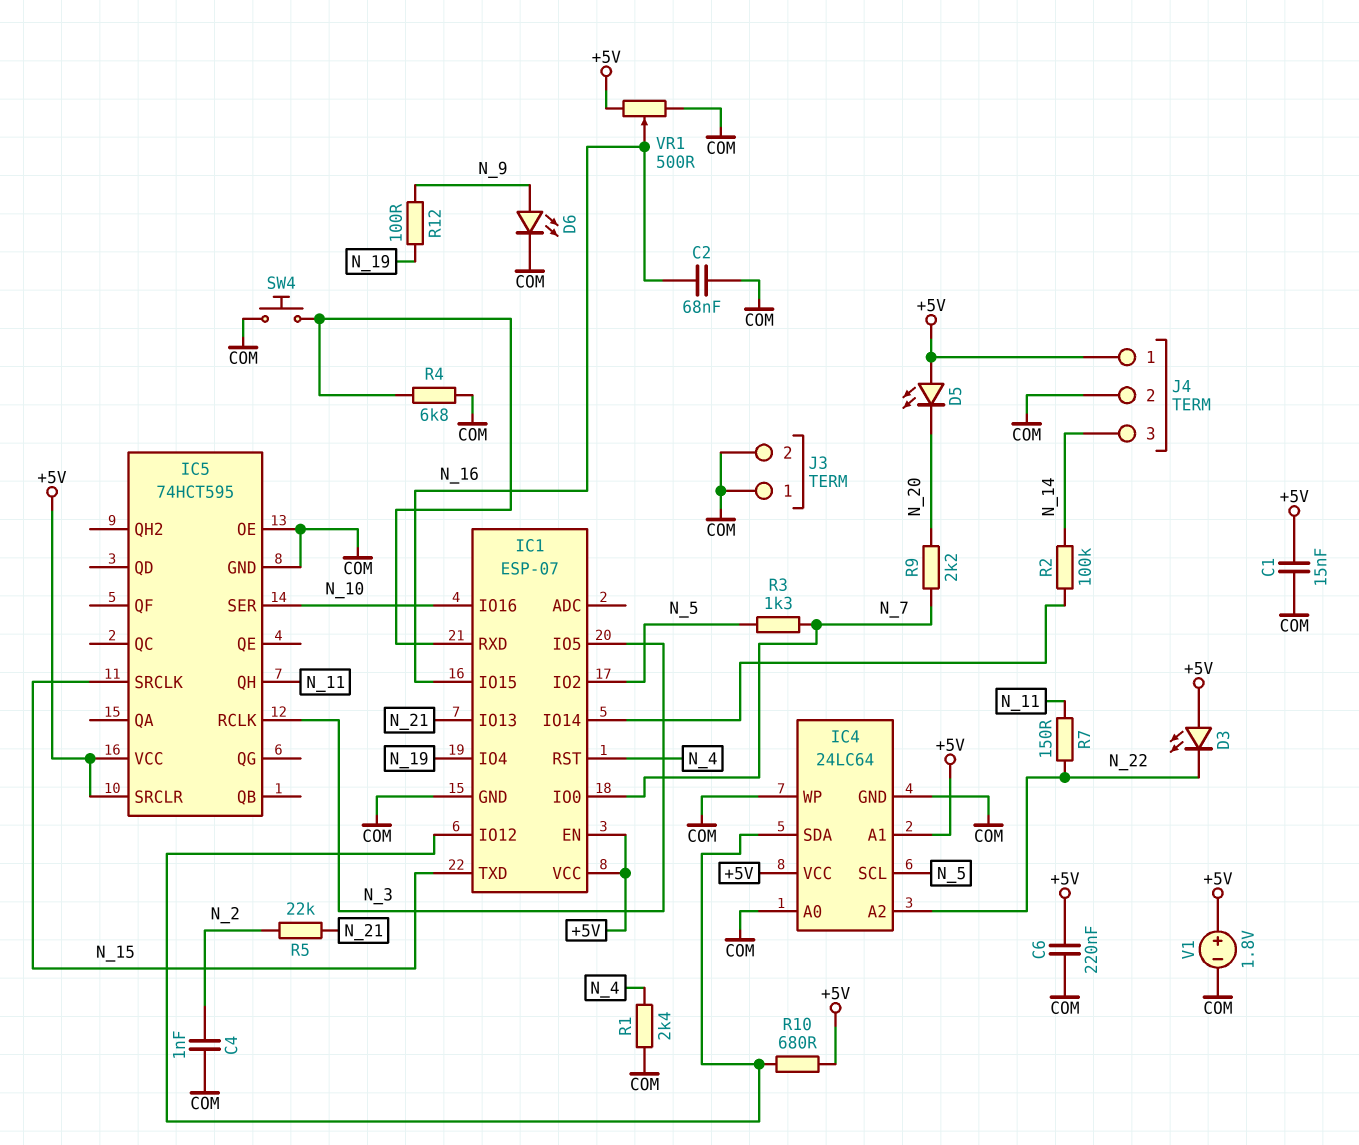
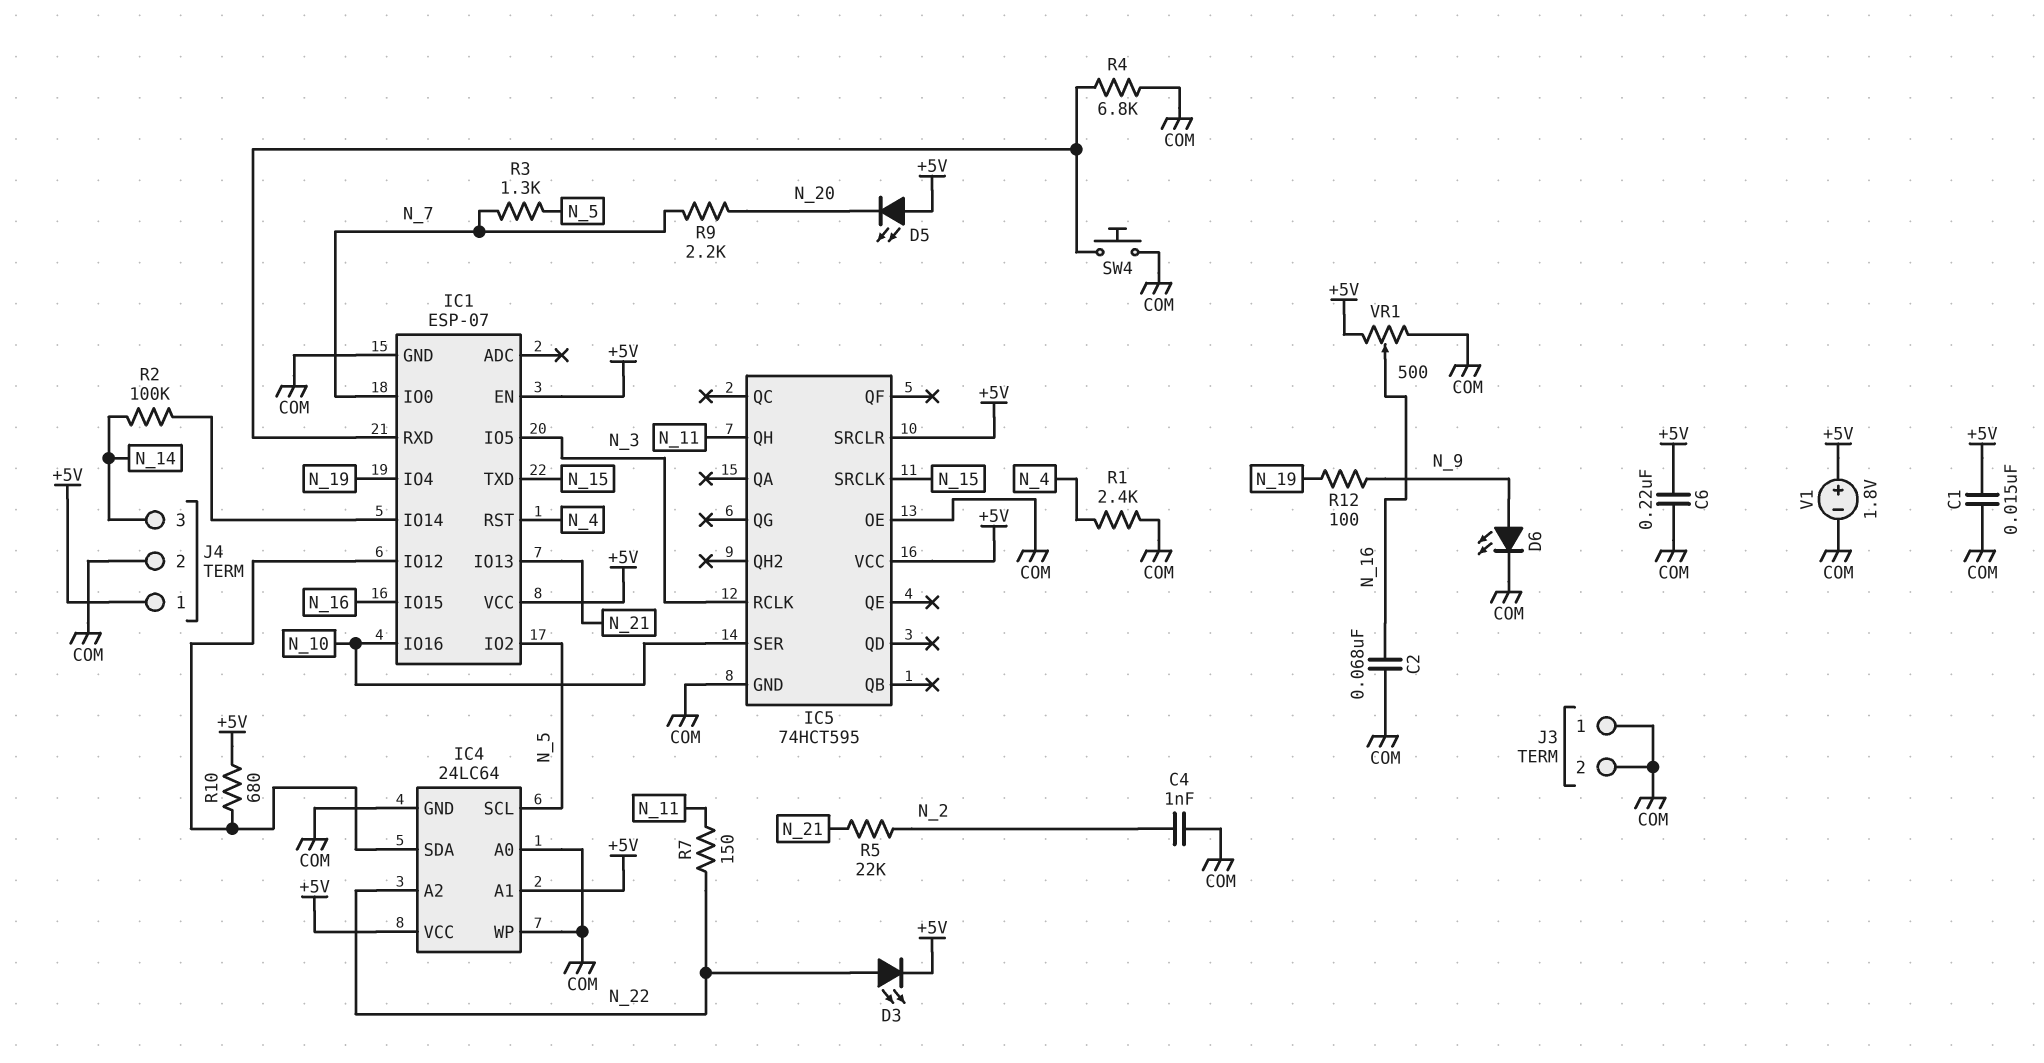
D3: LED (A +5V, K N_22) -> LED (A N_22, K +5V)

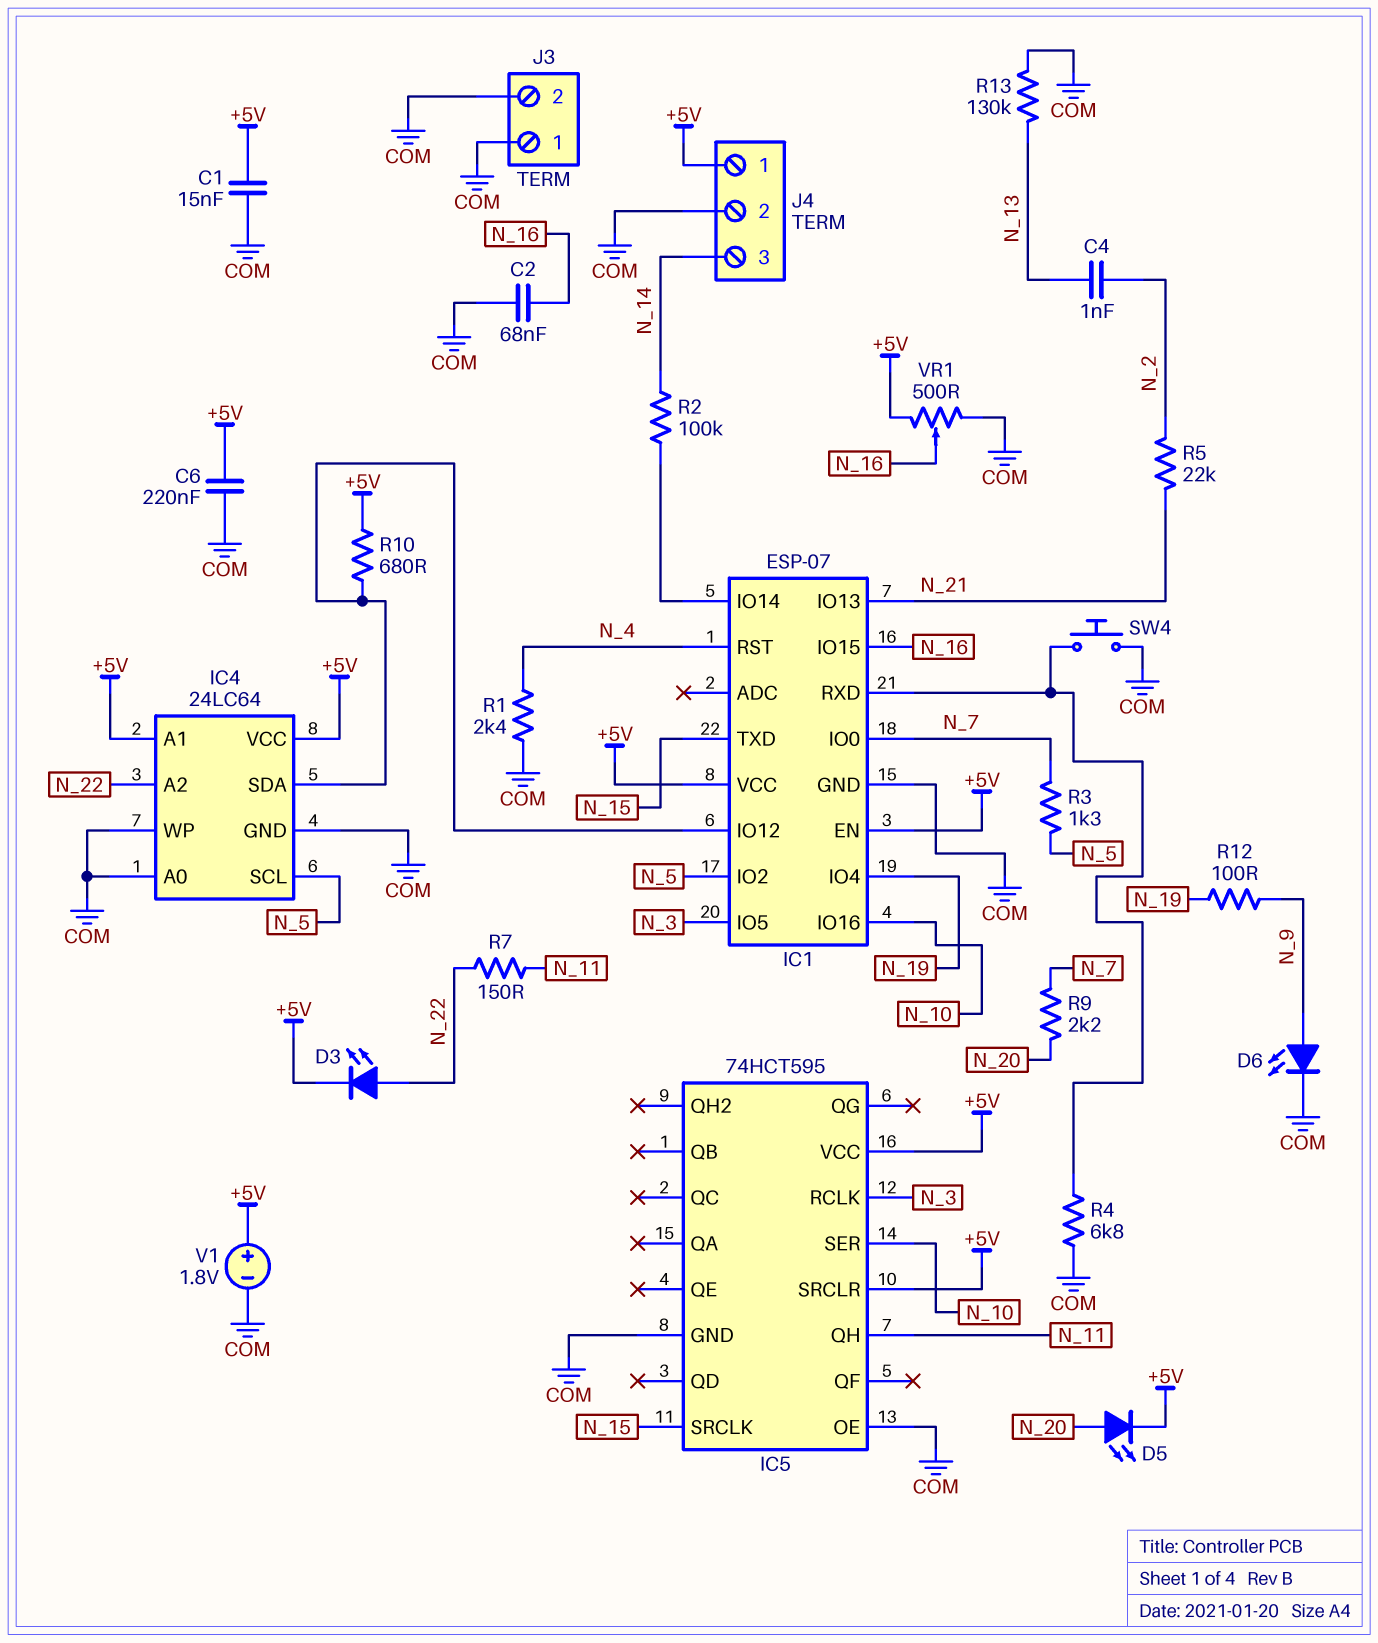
C4: 1nF (COM, N_2) -> 1nF (N_2, N_13)
D5: LED (A +5V, K N_20) -> LED (A N_20, K +5V)
R13: none -> 130k (COM, N_13)

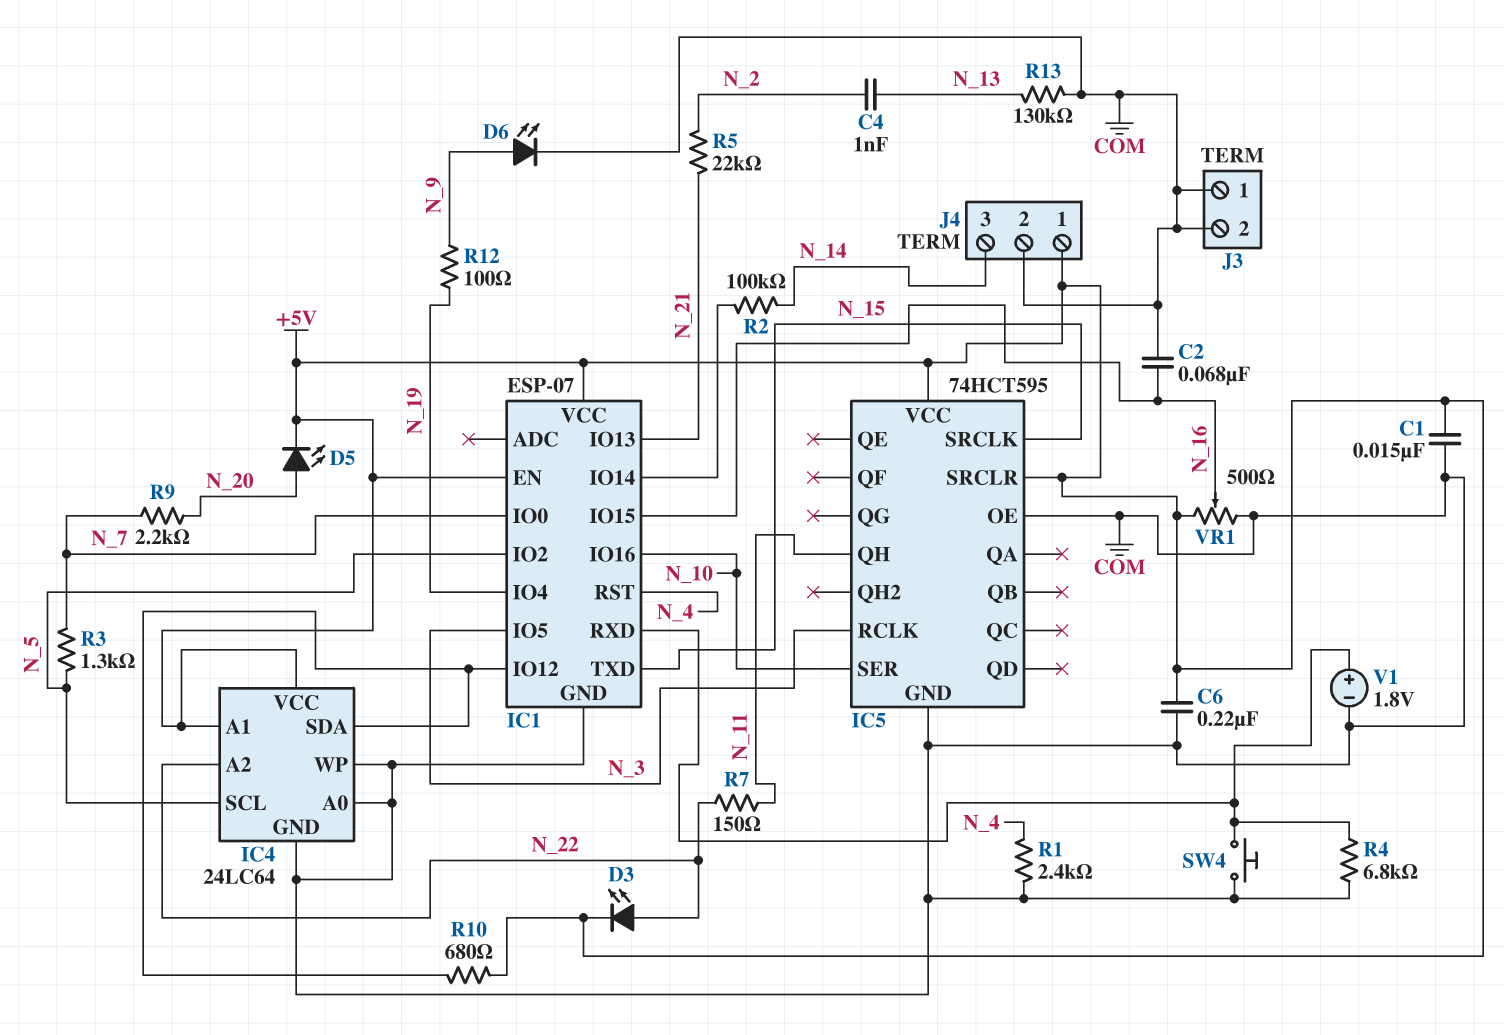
V1: 1.8V (plus +5V, minus COM) -> 1.8V (plus IC1/RXD, minus COM)

